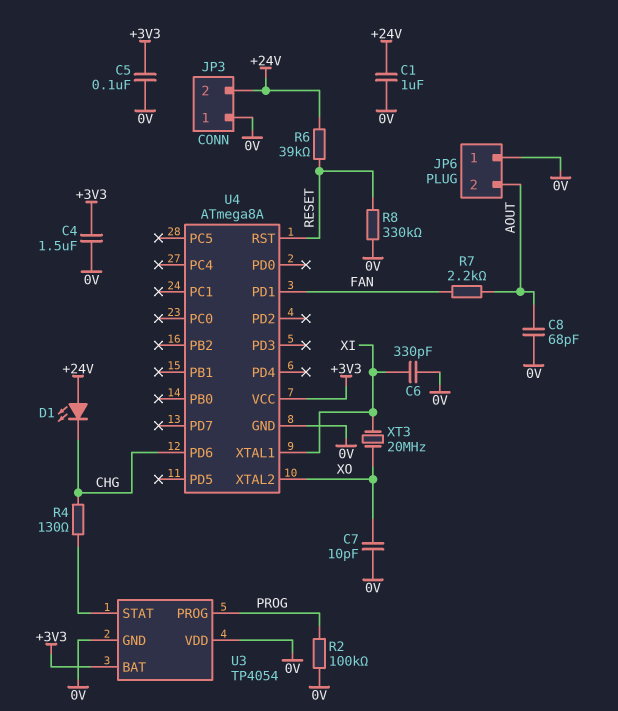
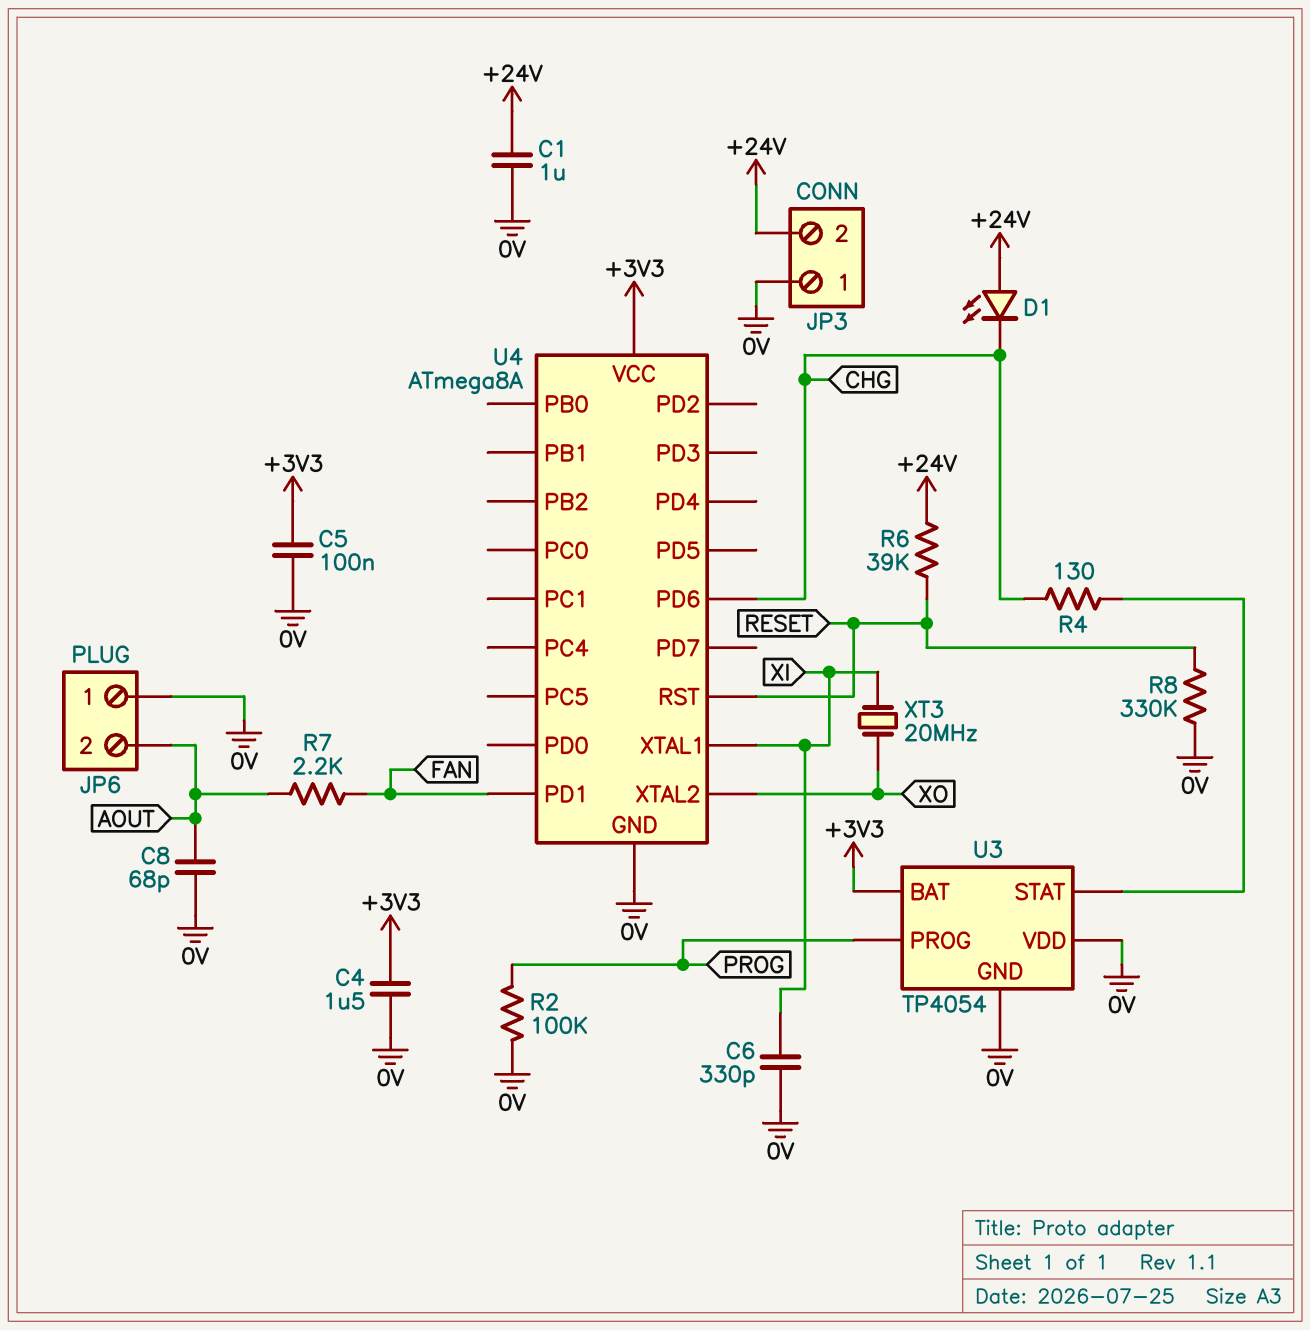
C7: 10pF (0V, XO) -> none

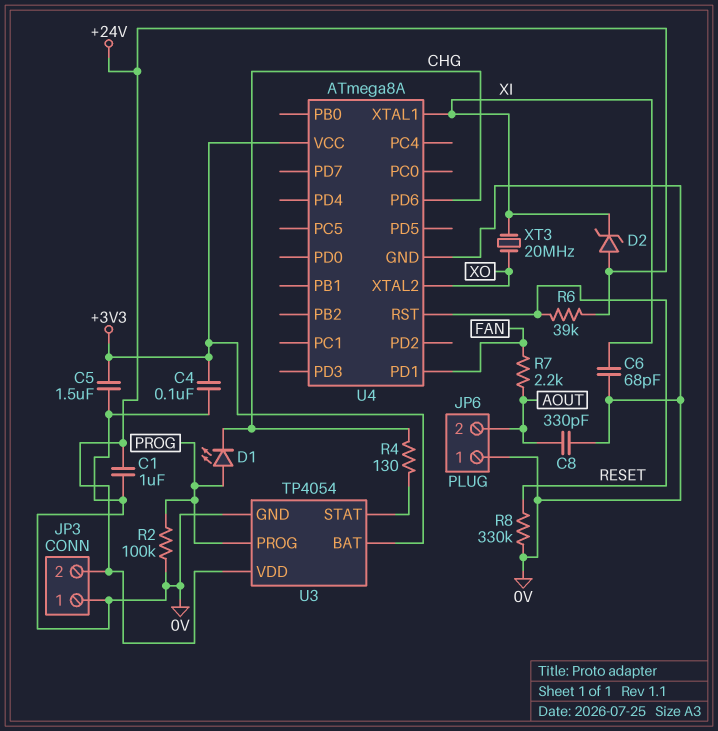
C4: 1.5uF (+3V3, 0V) -> 100nF (+3V3, 0V)
C5: 100nF (+3V3, 0V) -> 1.5uF (+3V3, 0V)
C6: 330pF (0V, XI) -> 68pF (0V, XI)
C8: 68pF (0V, AOUT) -> 330pF (0V, AOUT)
D1: LED (A +24V, K CHG) -> LED (A PROG, K CHG)
D2: none -> zener (A +24V, K XI)
U3 pin VDD: 0V -> +24V

